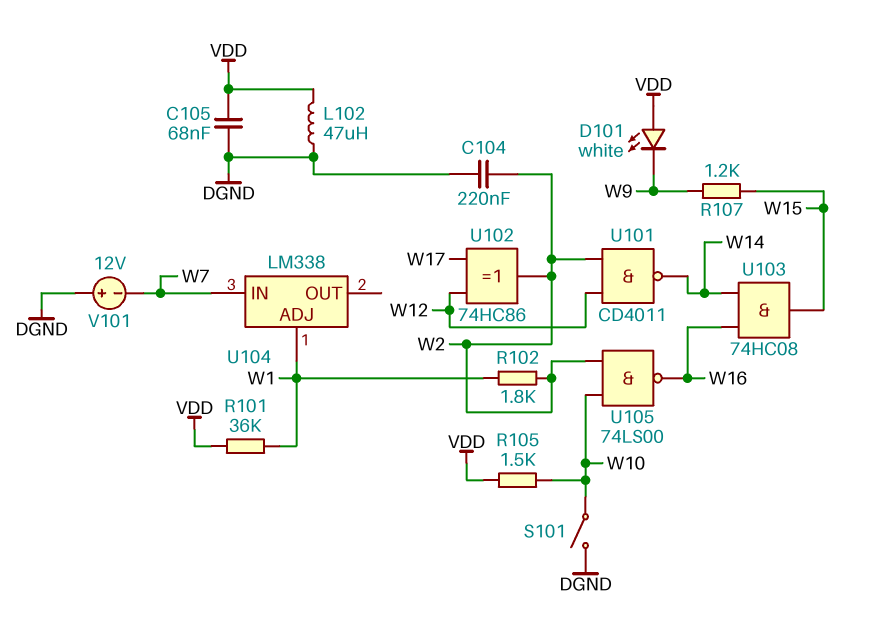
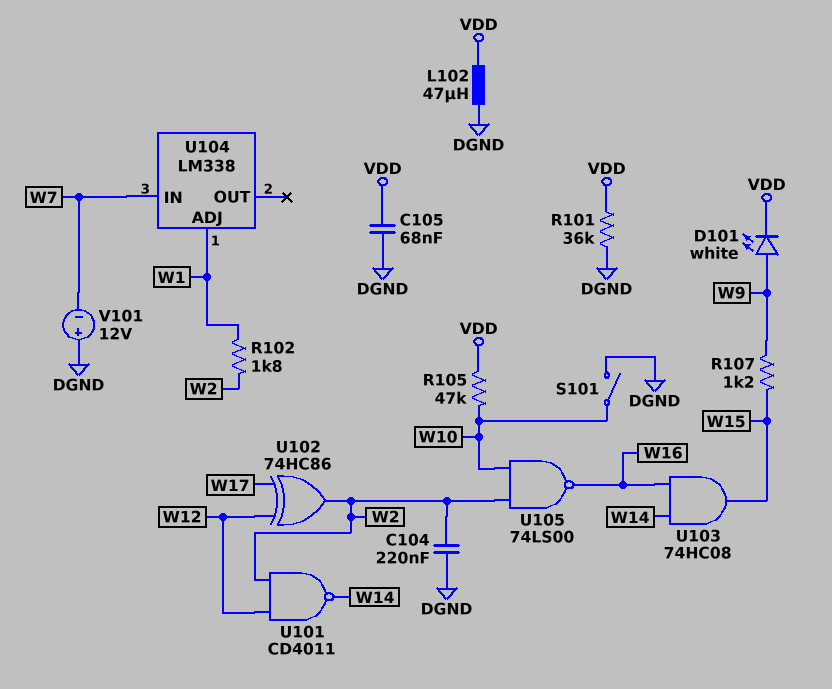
D101: LED white (A VDD, K W9) -> LED white (A W9, K VDD)
R101: 36k (VDD, W1) -> 36k (DGND, VDD)
R105: 1.5k (VDD, W10) -> 47k (VDD, W10)

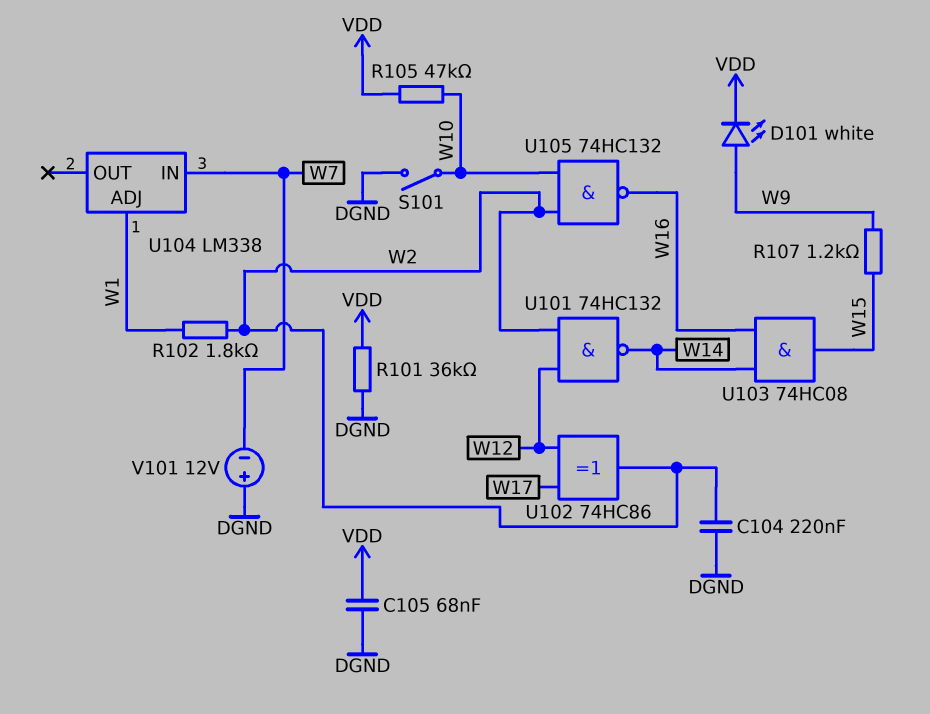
L102: 47uH (DGND, VDD) -> none
U101: NAND CD4011 (in W2, in W12, out W14) -> NAND 74HC132 (in W2, in W12, out W14)
U105: NAND 74LS00 (in W2, in W10, out W16) -> NAND 74HC132 (in W2, in W10, out W16)

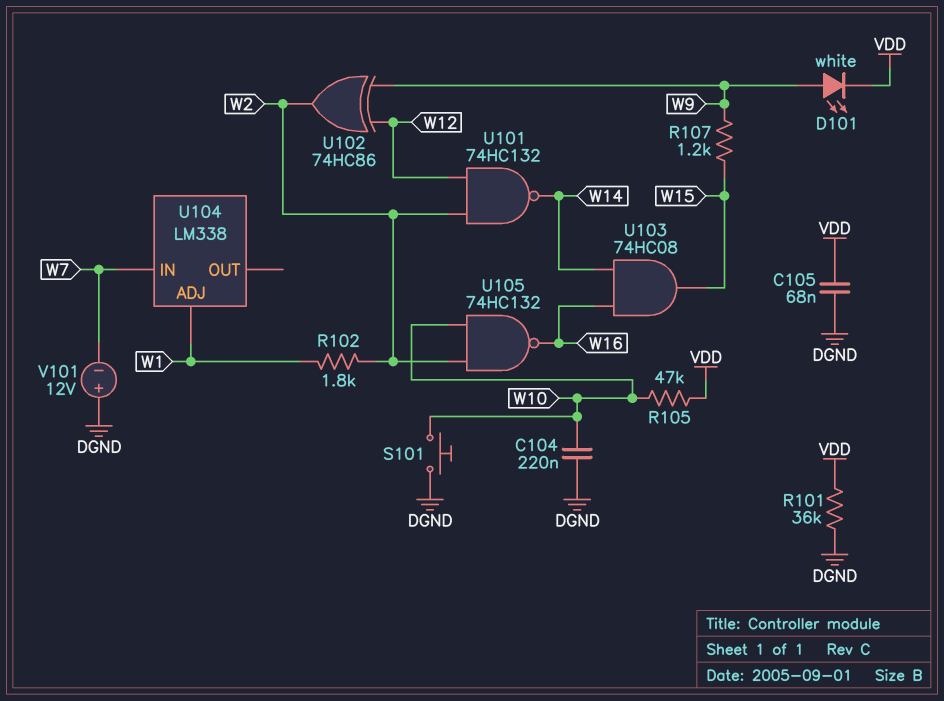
C104: 220nF (DGND, W2) -> 220nF (DGND, W10)
S101: switch (DGND, W10) -> button (DGND, W10)
U102: XOR 74HC86 (in W12, in W17, out W2) -> XOR 74HC86 (in W9, in W12, out W2)

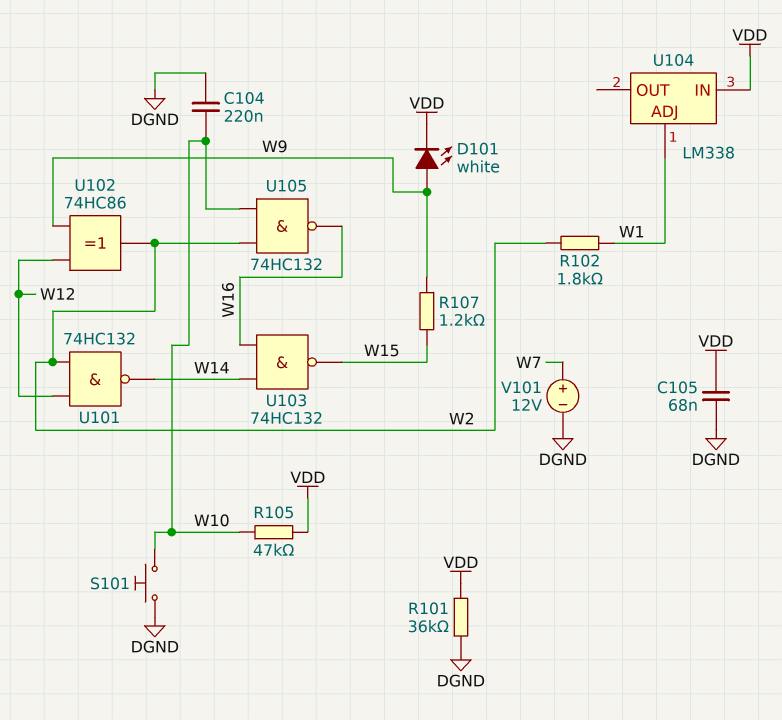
U103: AND 74HC08 (in W14, in W16, out W15) -> NAND 74HC132 (in W14, in W16, out W15)
U104 pin IN: W7 -> VDD
V101: 12V (plus DGND, minus W7) -> 12V (plus W7, minus DGND)

